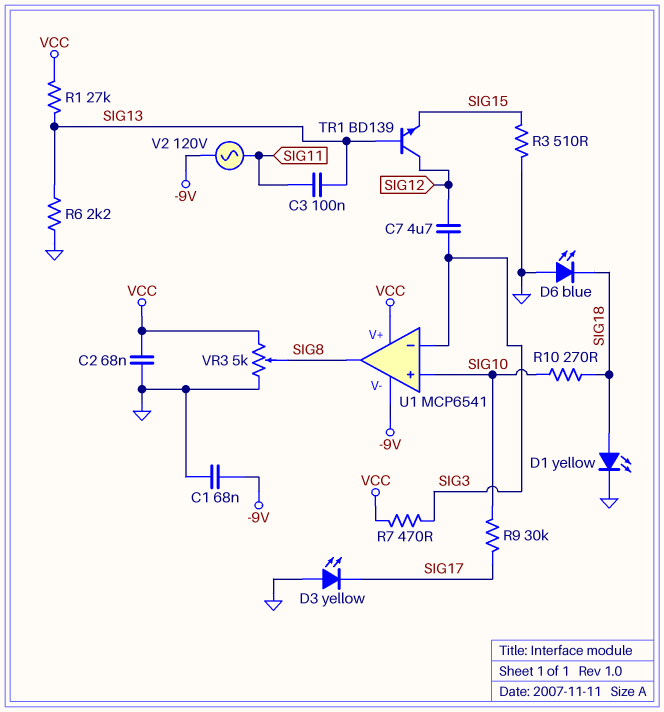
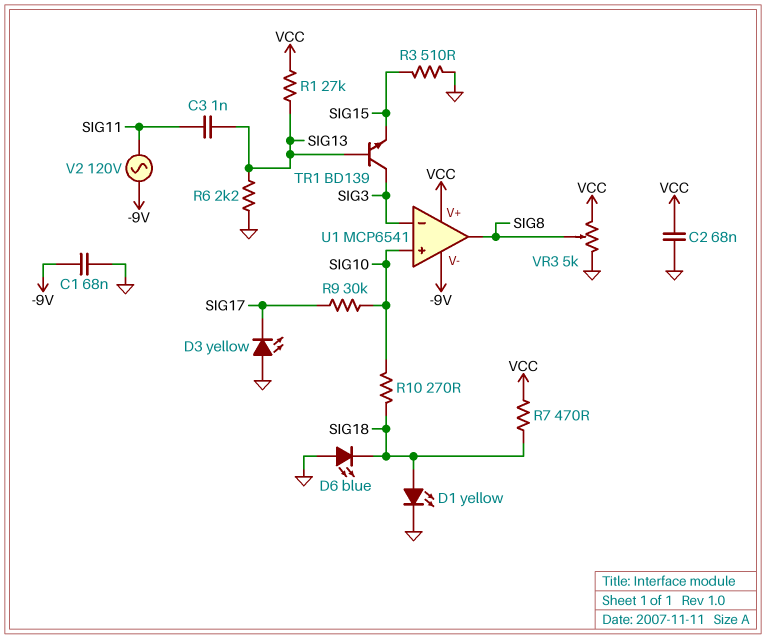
C3: 100nF (SIG11, SIG13) -> 1nF (SIG11, SIG13)
C7: 4.7uF (SIG3, SIG12) -> none
R7: 470 (SIG3, VCC) -> 470 (SIG18, VCC)
TR1: NPN BD139 (B SIG13, C SIG12, E SIG15) -> NPN BD139 (B SIG13, C SIG3, E SIG15)

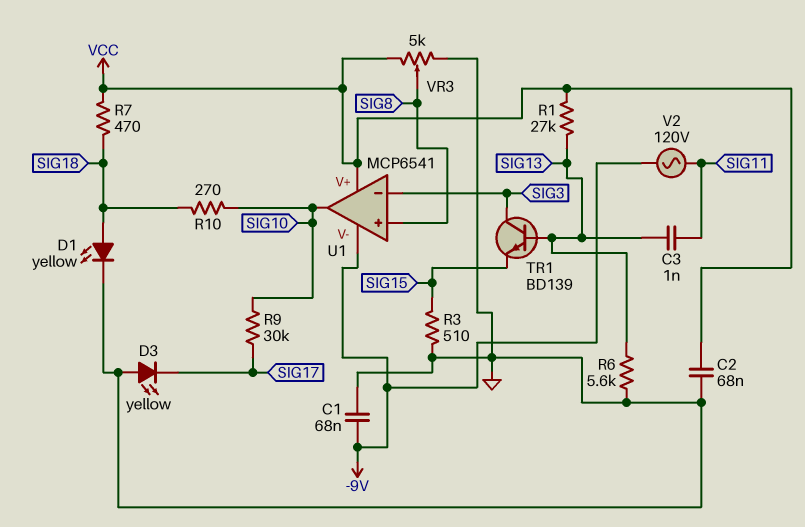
D6: LED blue (A GND, K SIG18) -> none
R6: 2.2k (GND, SIG13) -> 5.6k (GND, SIG13)
U1 pin in+: SIG10 -> SIG8
U1 pin out: SIG8 -> SIG10

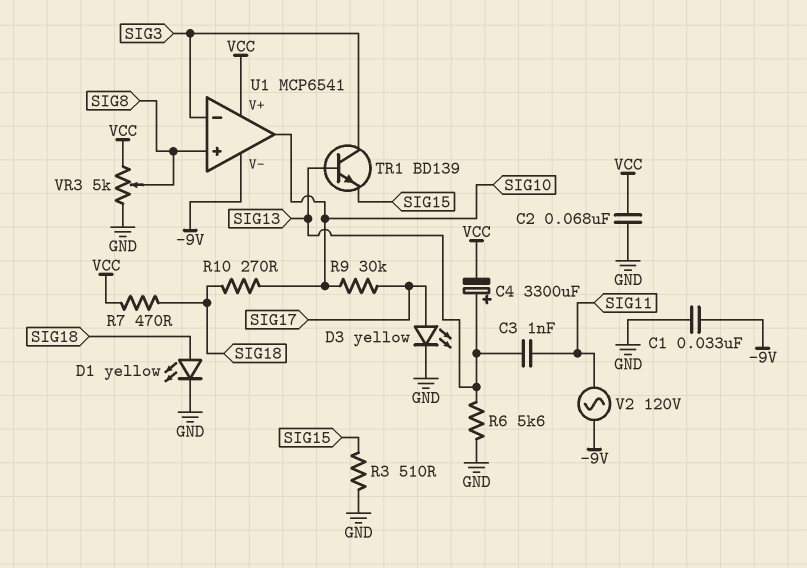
C1: 68nF (-9V, GND) -> 33nF (-9V, GND)
C4: none -> 3300uF (plus SIG13, minus VCC)
D3: LED yellow (A GND, K SIG17) -> LED yellow (A SIG17, K GND)
R1: 27k (SIG13, VCC) -> none

